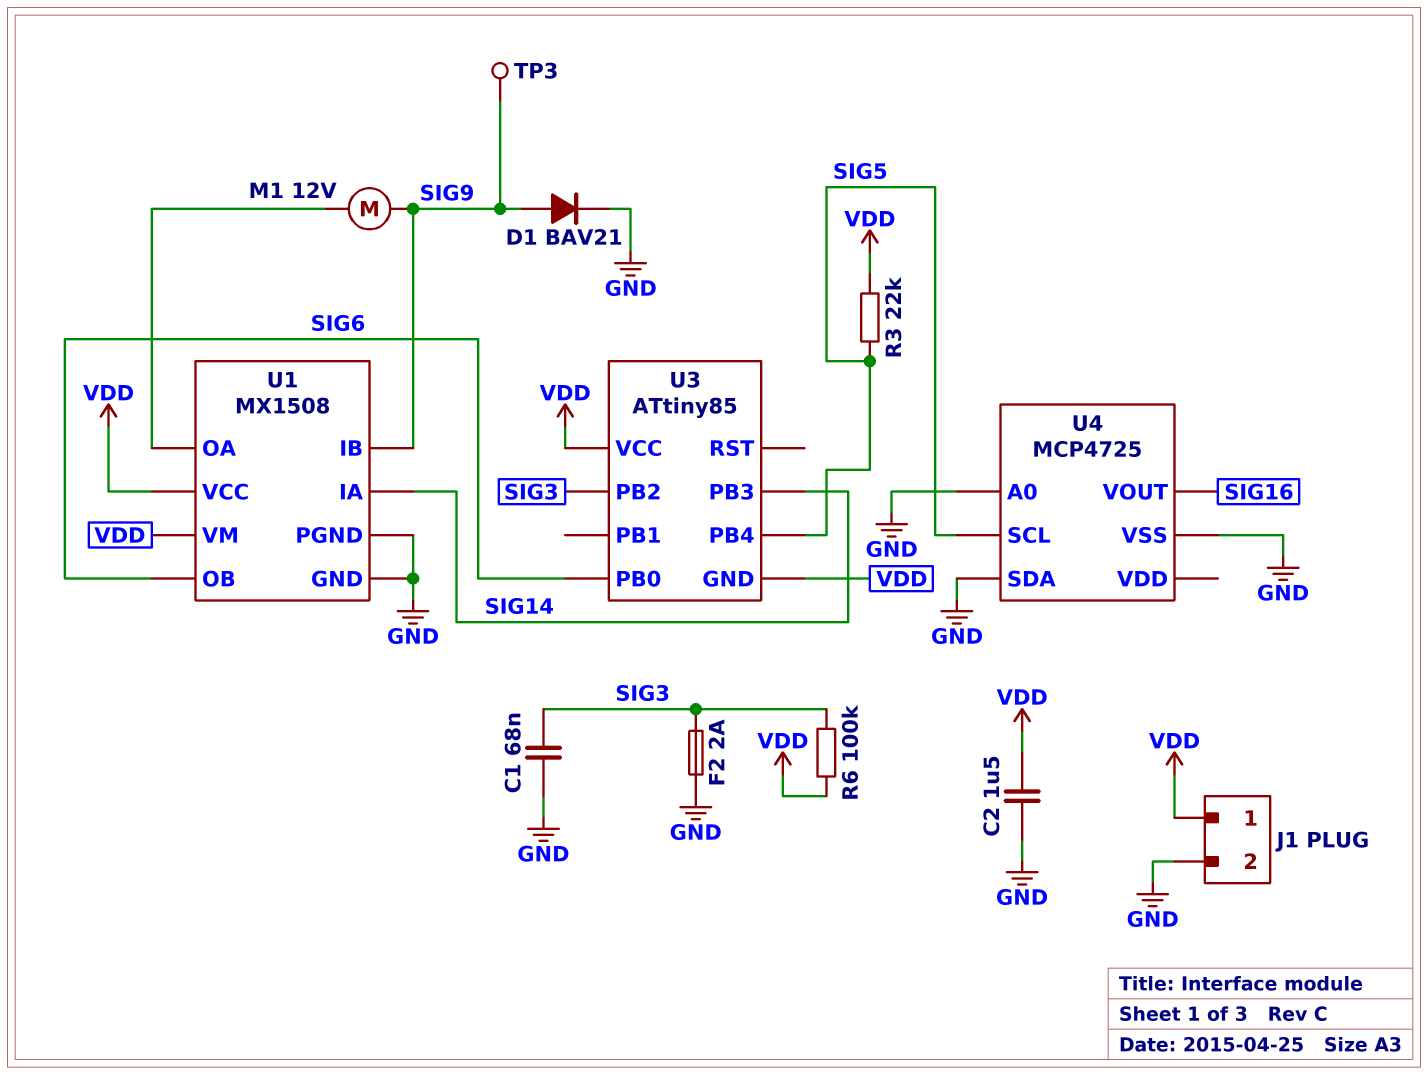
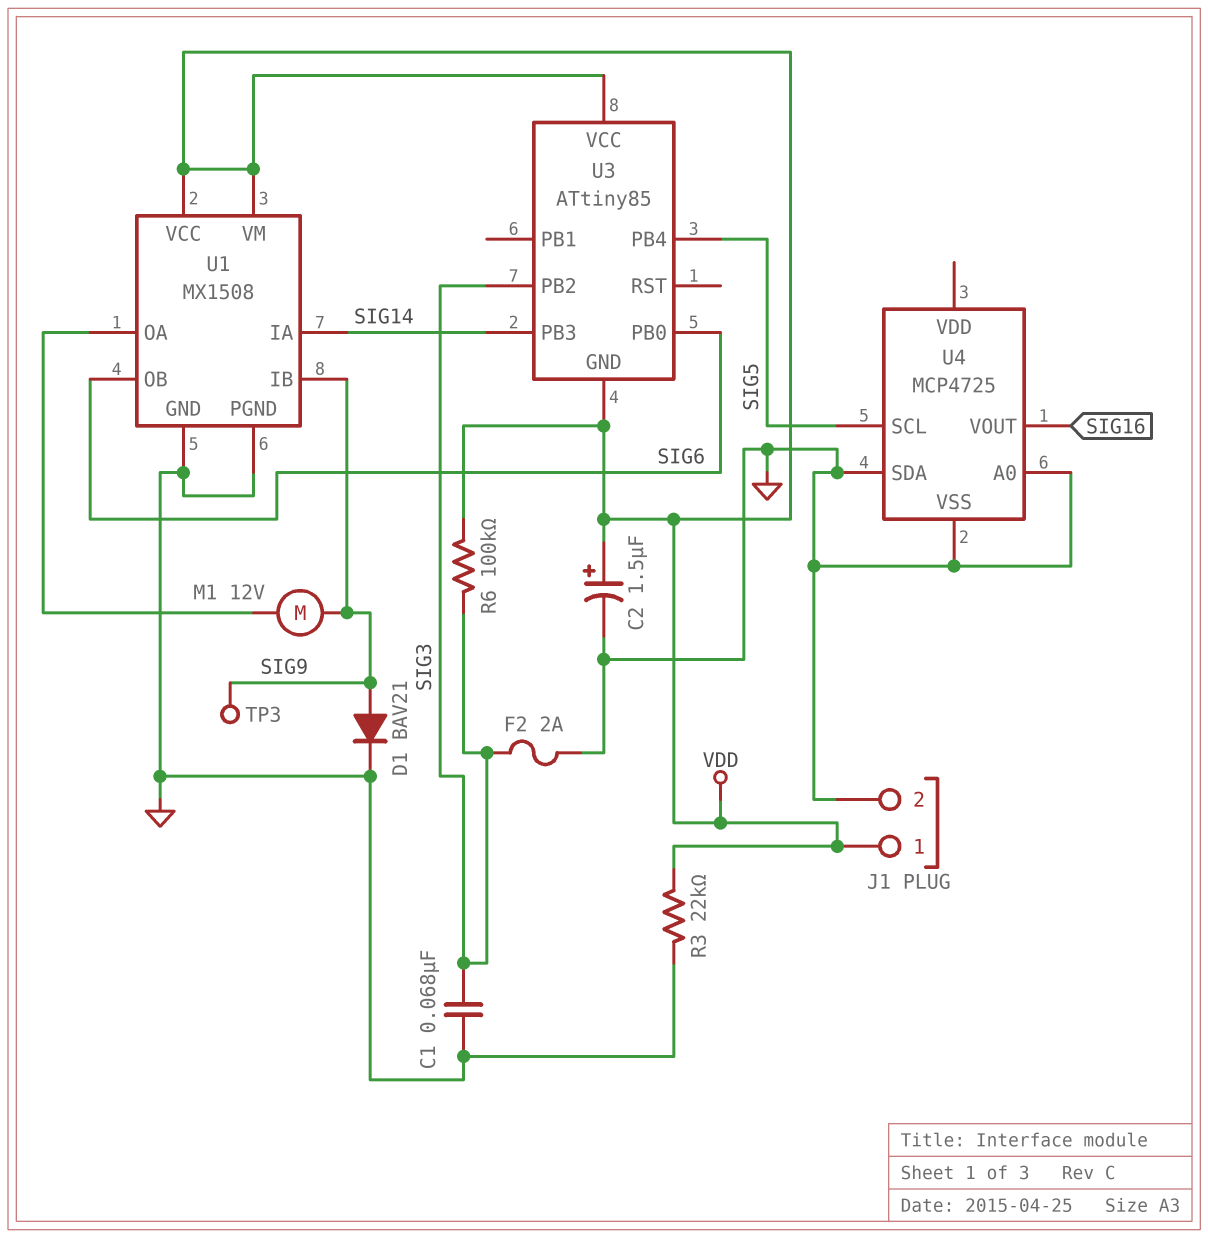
C2: 1.5uF (GND, VDD) -> 1.5uF (plus VDD, minus GND)
R3: 22k (SIG5, VDD) -> 22k (GND, VDD)

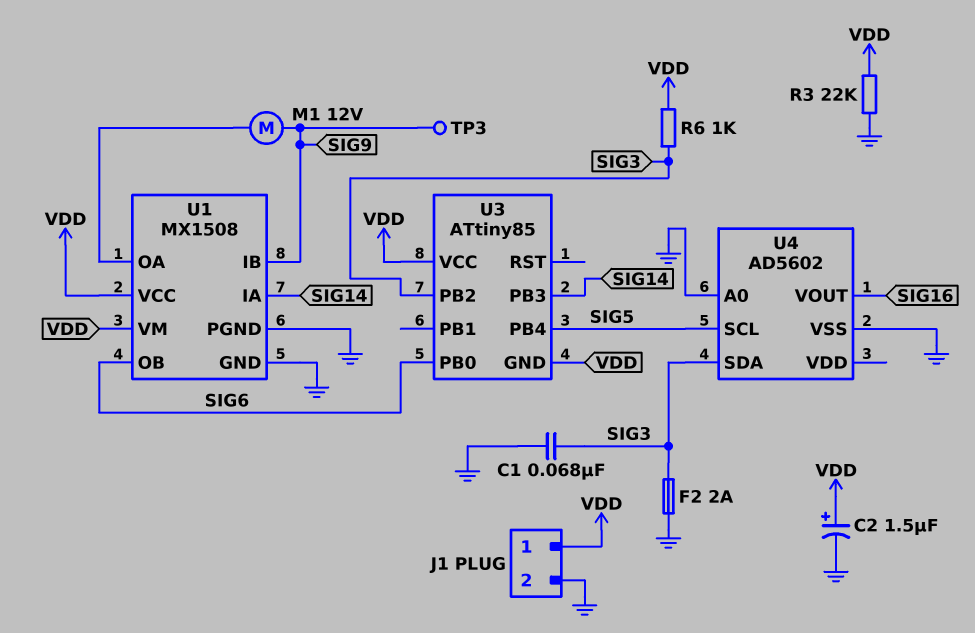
D1: diode BAV21 (A SIG9, K GND) -> none
R6: 100k (SIG3, VDD) -> 1k (SIG3, VDD)
U4: MCP4725 -> AD5602
U4 pin SDA: GND -> SIG3

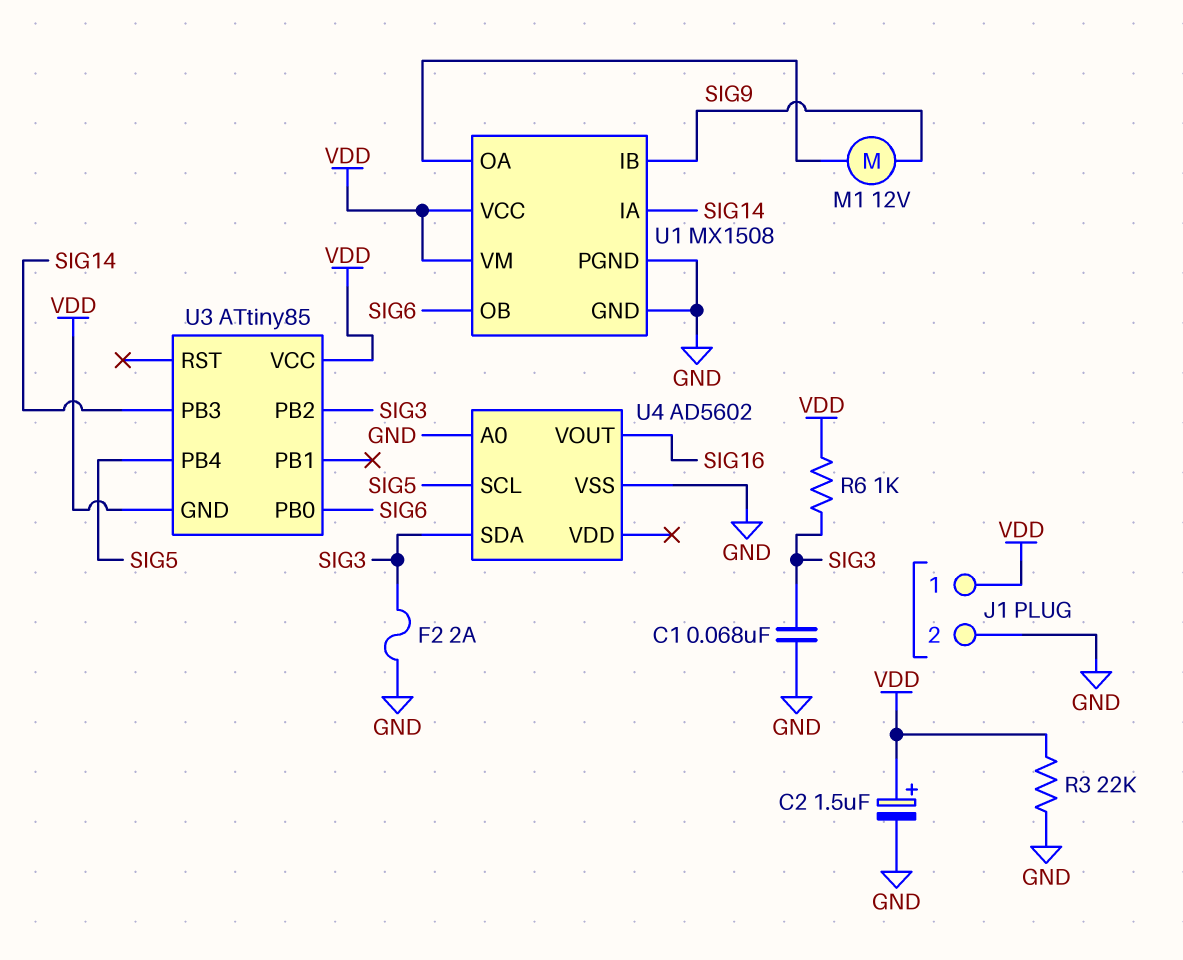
TP3: test point (SIG9) -> none

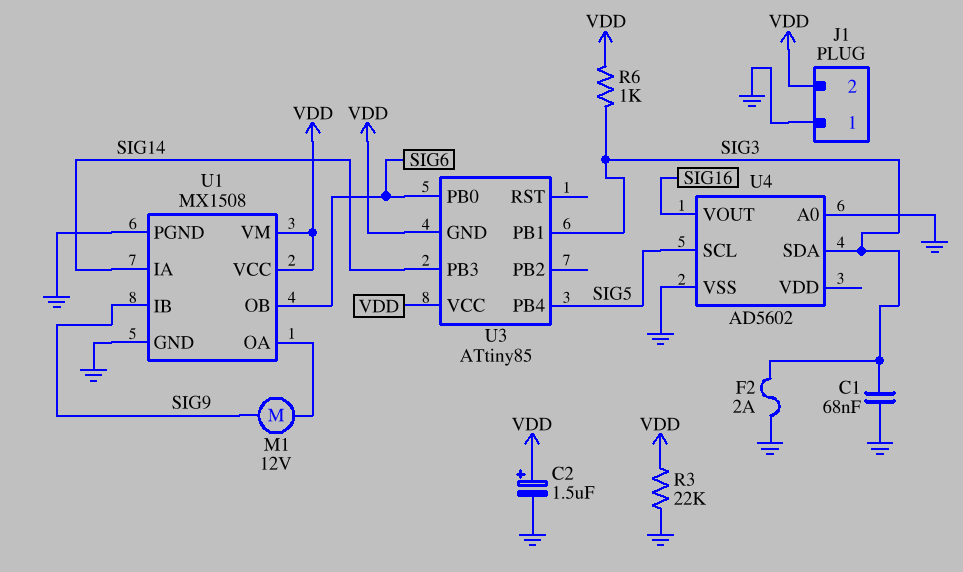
J1 pin 1: VDD -> GND
J1 pin 2: GND -> VDD
U3 pin PB1: none -> SIG3
U3 pin PB2: SIG3 -> none

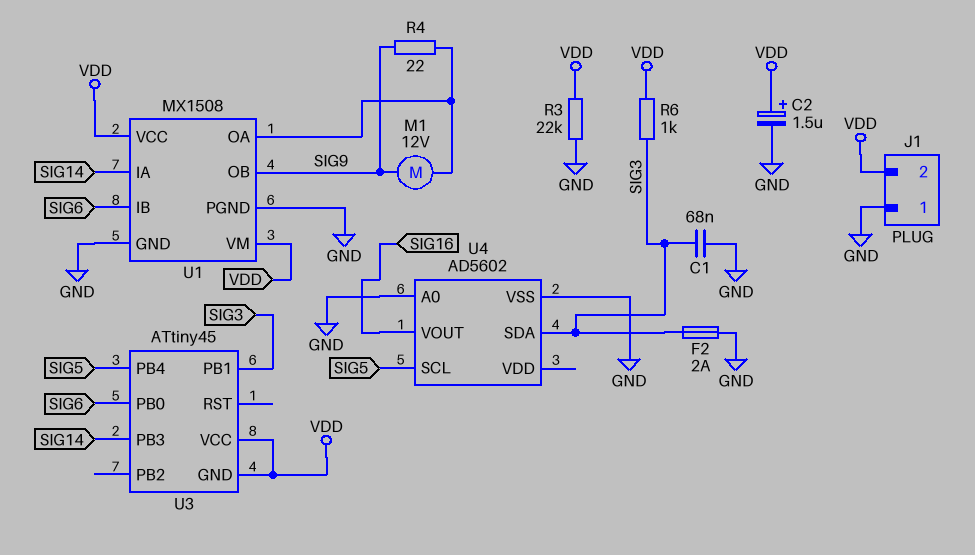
R4: none -> 22 (SIG9, U1/OA)
U1 pin IB: SIG9 -> SIG6
U1 pin OB: SIG6 -> SIG9
U3: ATtiny85 -> ATtiny45

